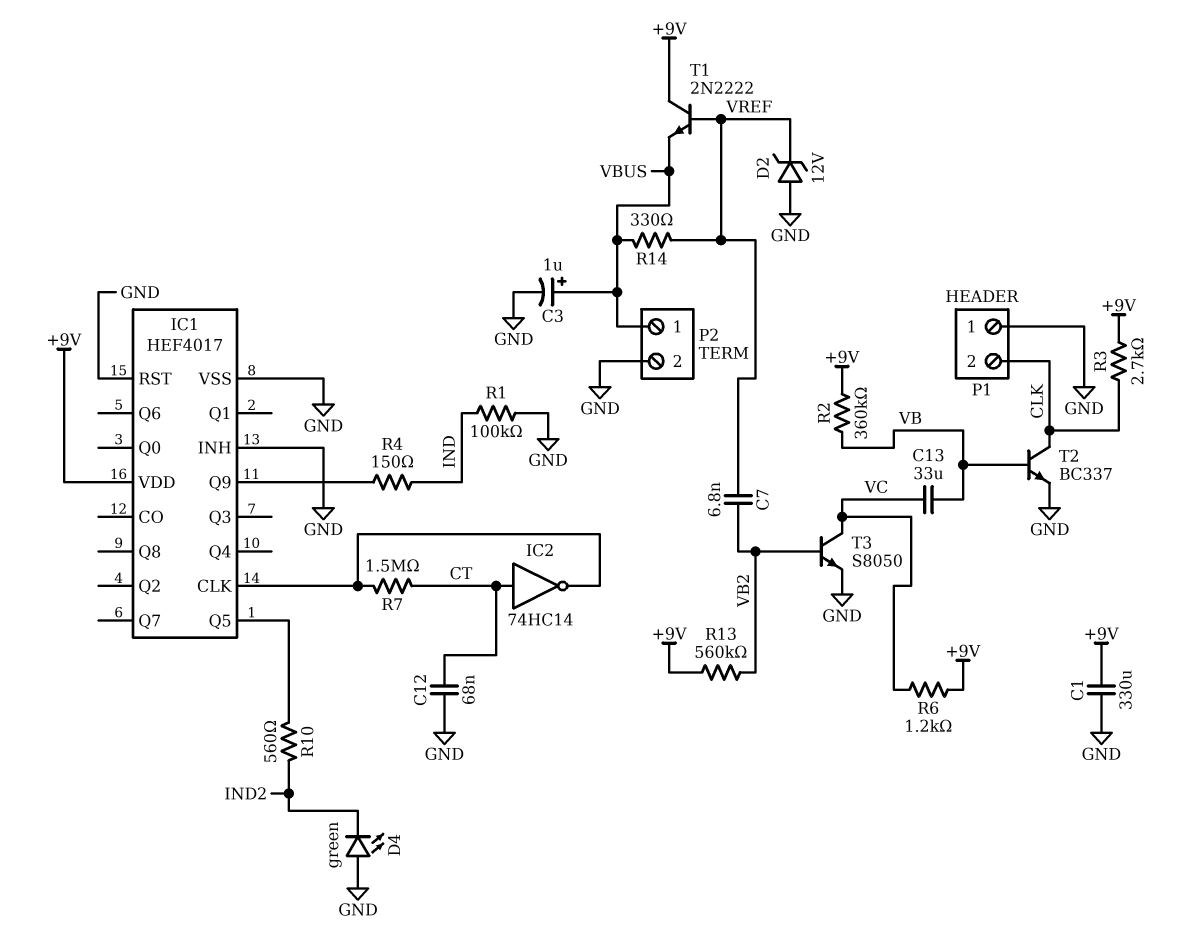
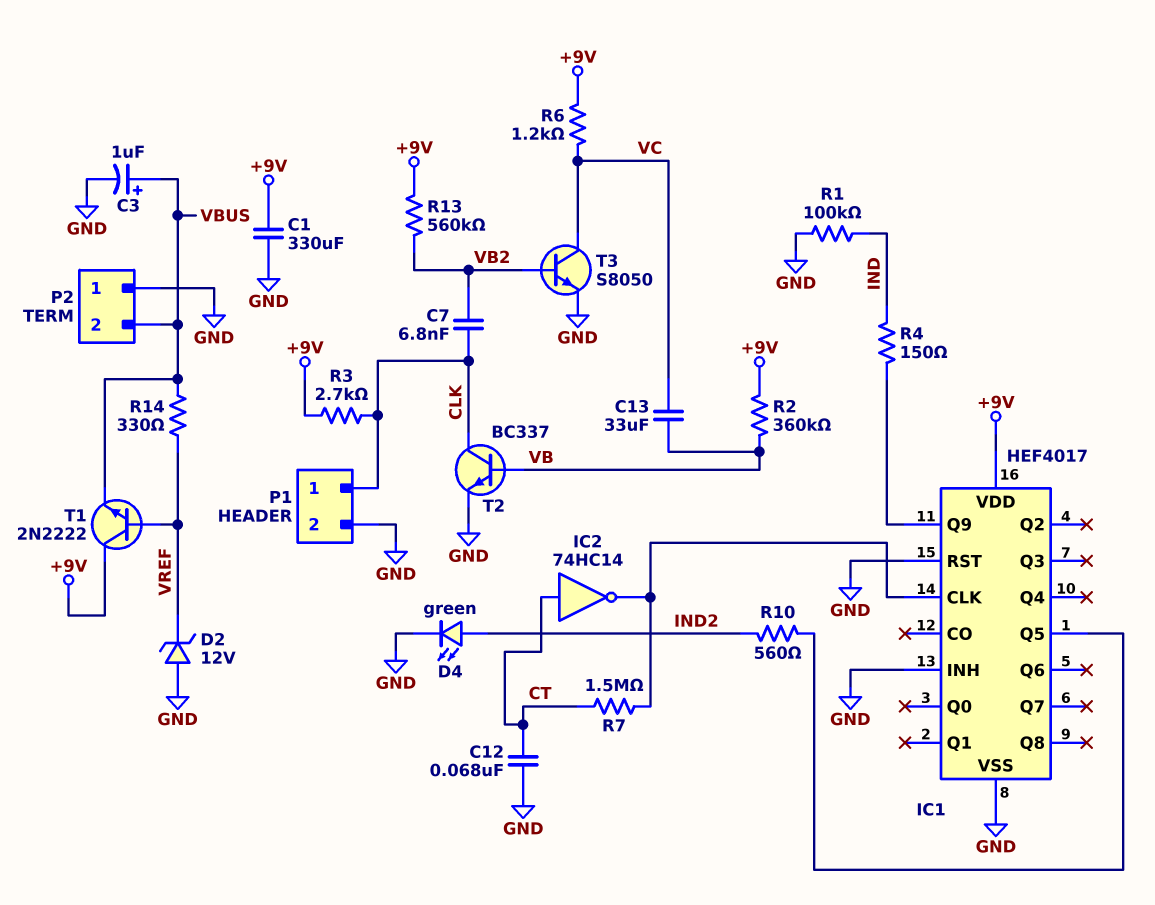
C7: 6.8nF (VB2, VREF) -> 6.8nF (CLK, VB2)
D4: LED green (A GND, K IND2) -> LED green (A IND2, K GND)
P1 pin 1: GND -> CLK
P1 pin 2: CLK -> GND
P2 pin 1: VBUS -> GND
P2 pin 2: GND -> VBUS

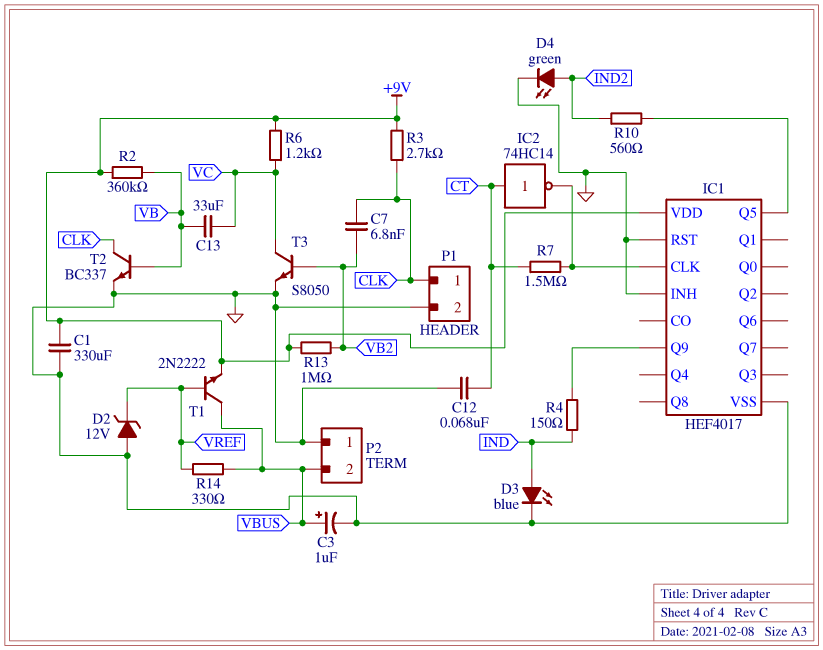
D3: none -> LED blue (A IND, K GND)
R1: 100k (GND, IND) -> none
R13: 560k (+9V, VB2) -> 1M (+9V, VB2)
T1: NPN 2N2222 (B VREF, C +9V, E VBUS) -> NPN 2N2222 (B VREF, C VBUS, E +9V)

